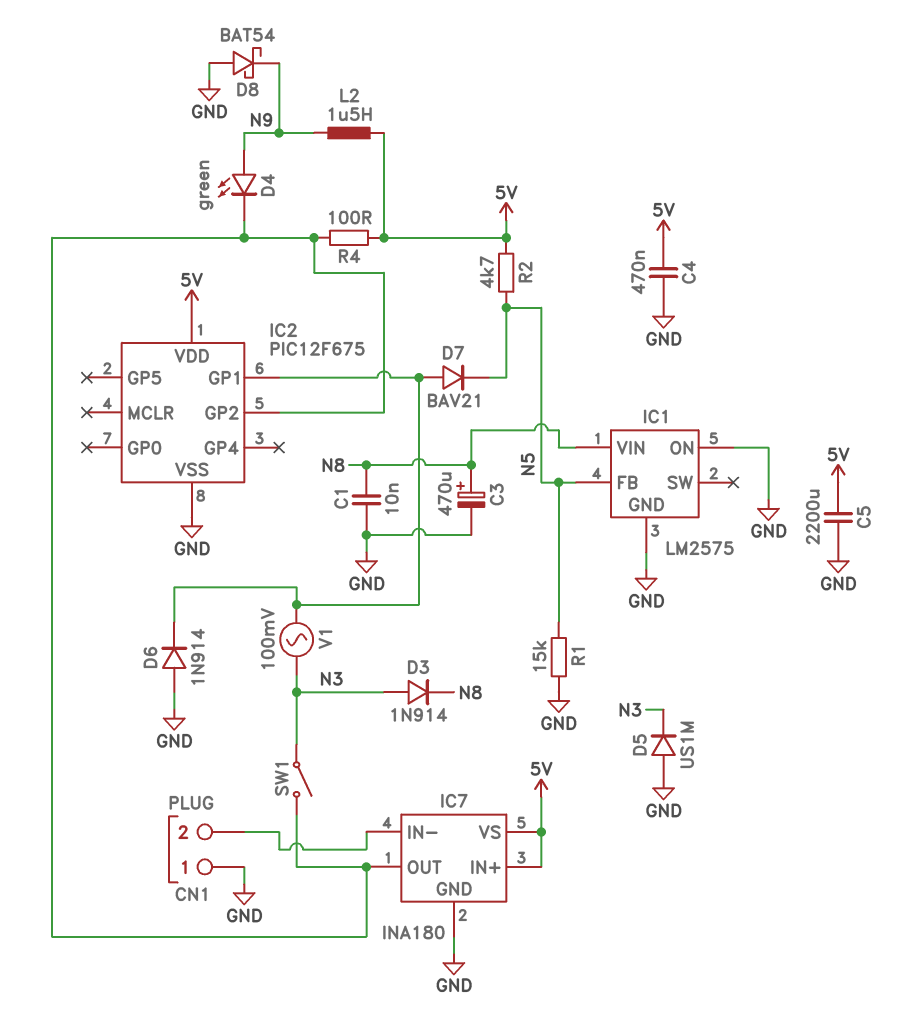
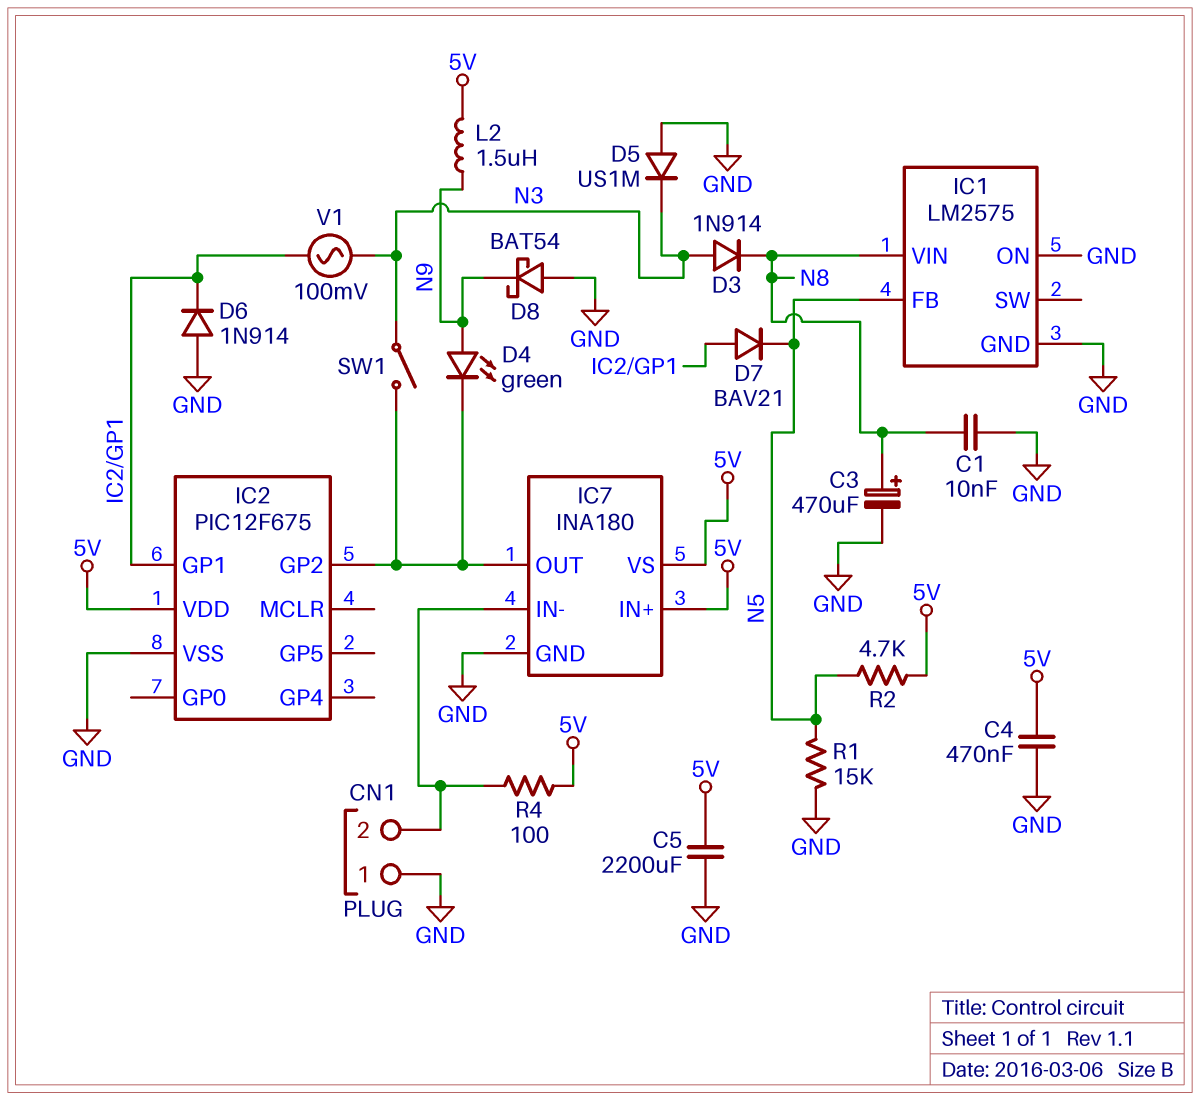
R4: 100 (5V, IC2/GP2) -> 100 (5V, CN1/2)

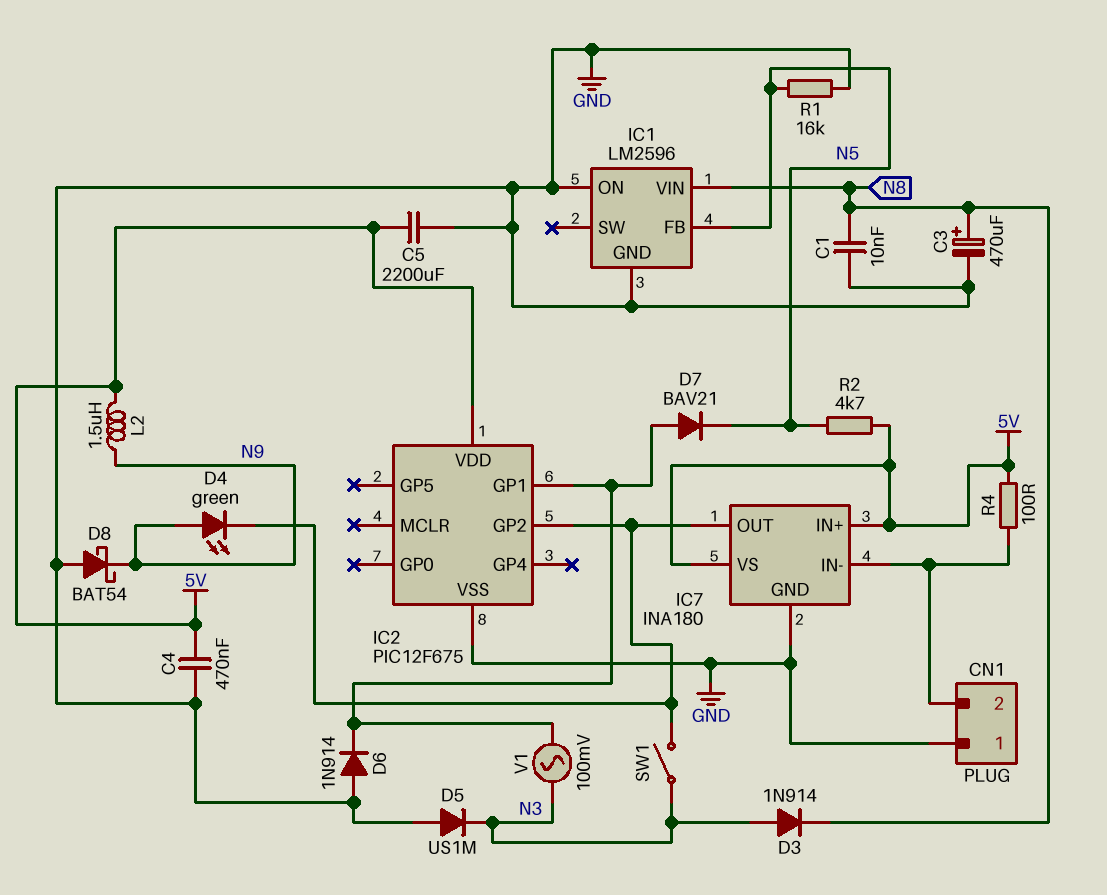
IC1: LM2575 -> LM2596
R1: 15k (GND, N5) -> 16k (GND, N5)

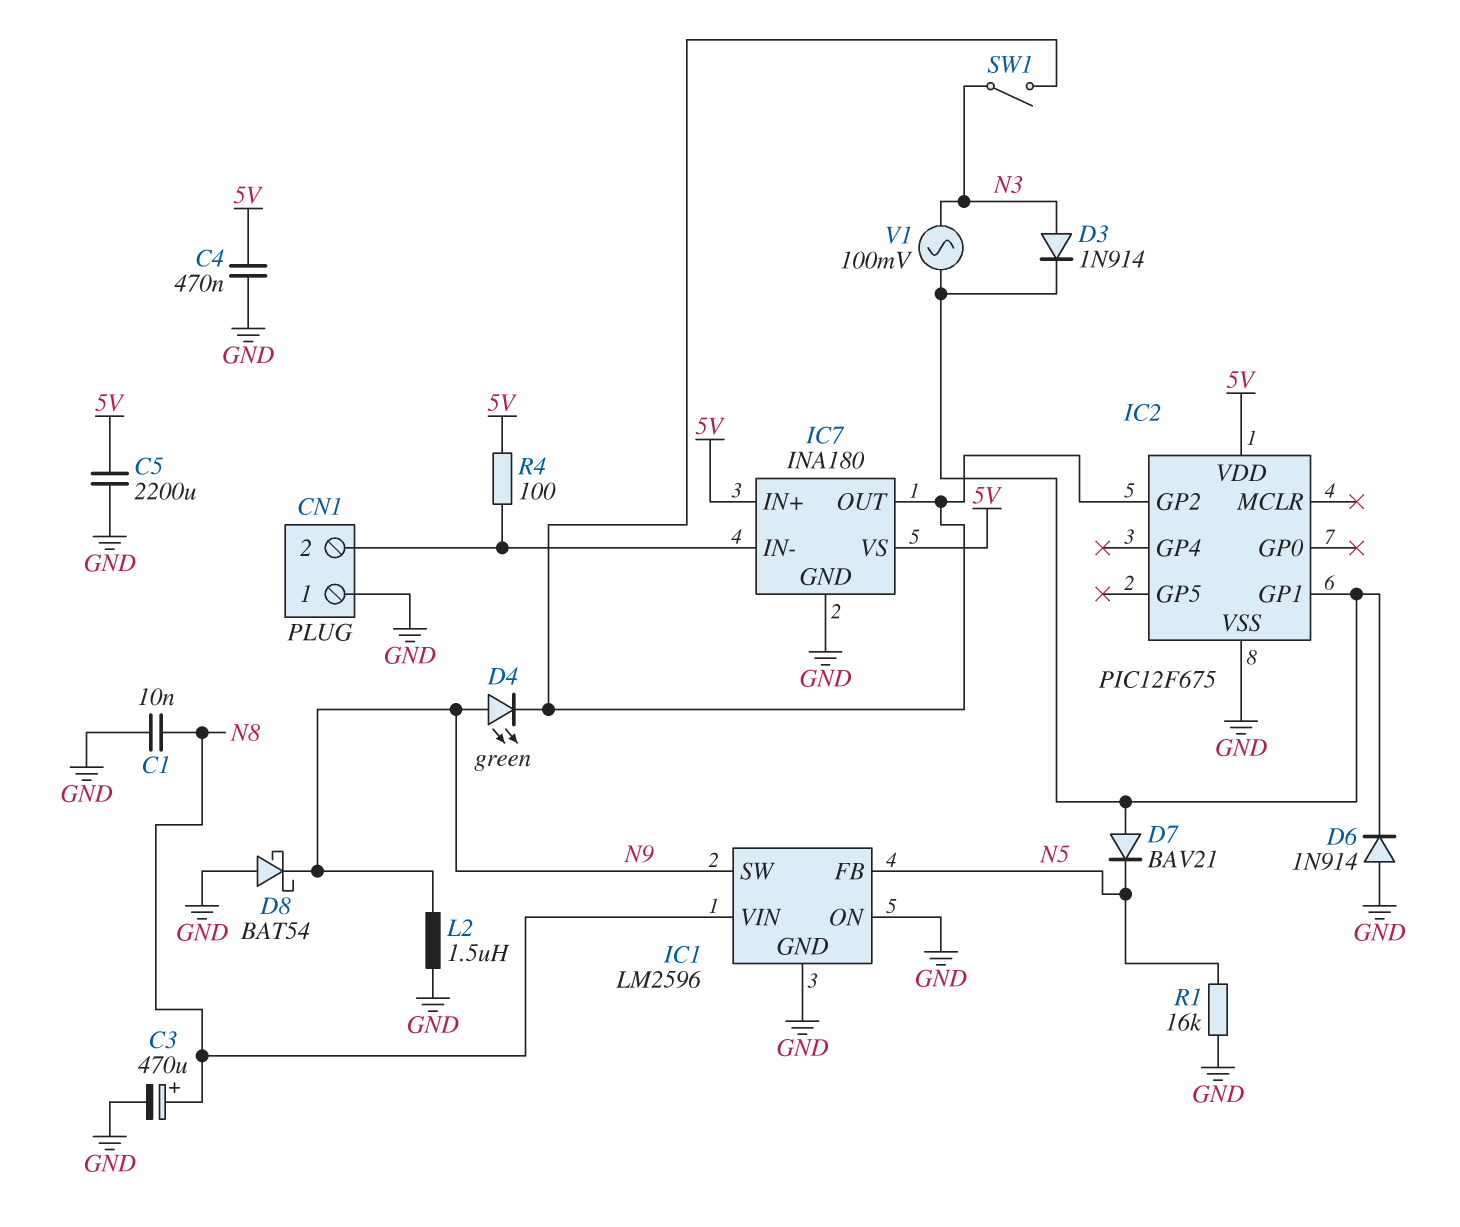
D3: diode 1N914 (A N3, K N8) -> diode 1N914 (A N3, K IC2/GP1)
D5: diode US1M (A GND, K N3) -> none
IC1 pin SW: none -> N9
L2: 1.5uH (5V, N9) -> 1.5uH (GND, N9)
R2: 4.7k (5V, N5) -> none

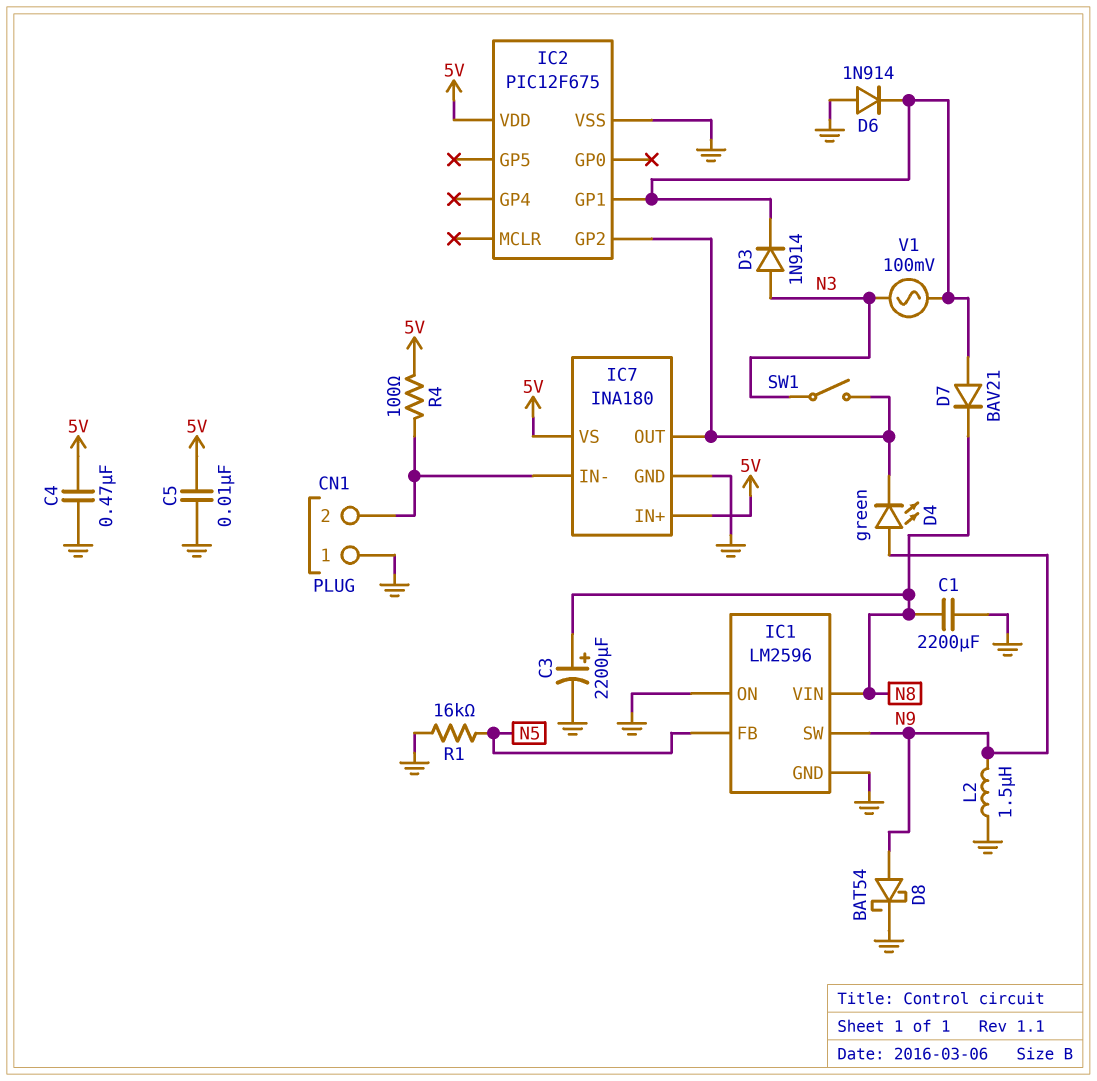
C1: 10nF (GND, N8) -> 2200uF (GND, N8)
C3: 470uF (plus N8, minus GND) -> 2200uF (plus N8, minus GND)
C5: 2200uF (5V, GND) -> 10nF (5V, GND)
D7: diode BAV21 (A IC2/GP1, K N5) -> diode BAV21 (A IC2/GP1, K N8)
D8: schottky BAT54 (A GND, K N9) -> schottky BAT54 (A N9, K GND)

